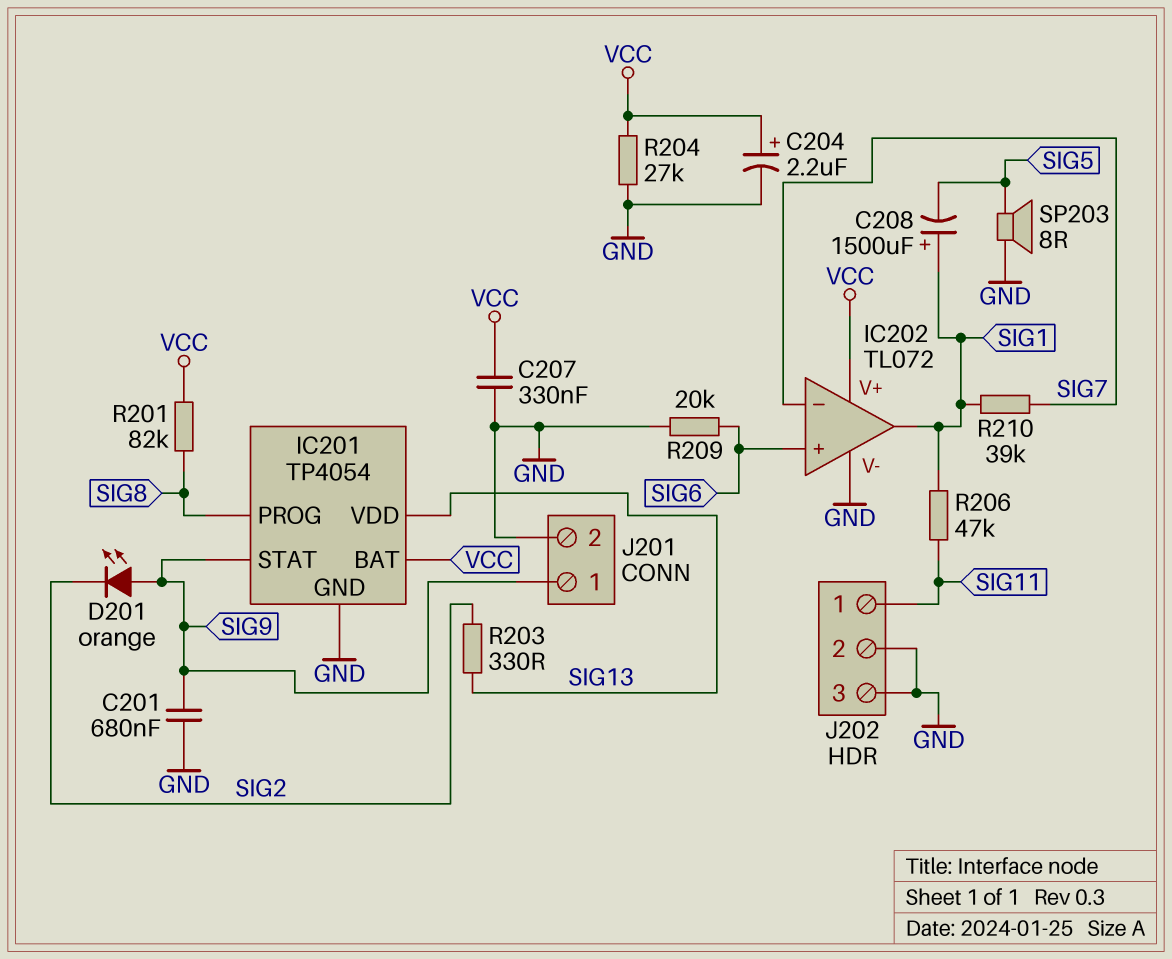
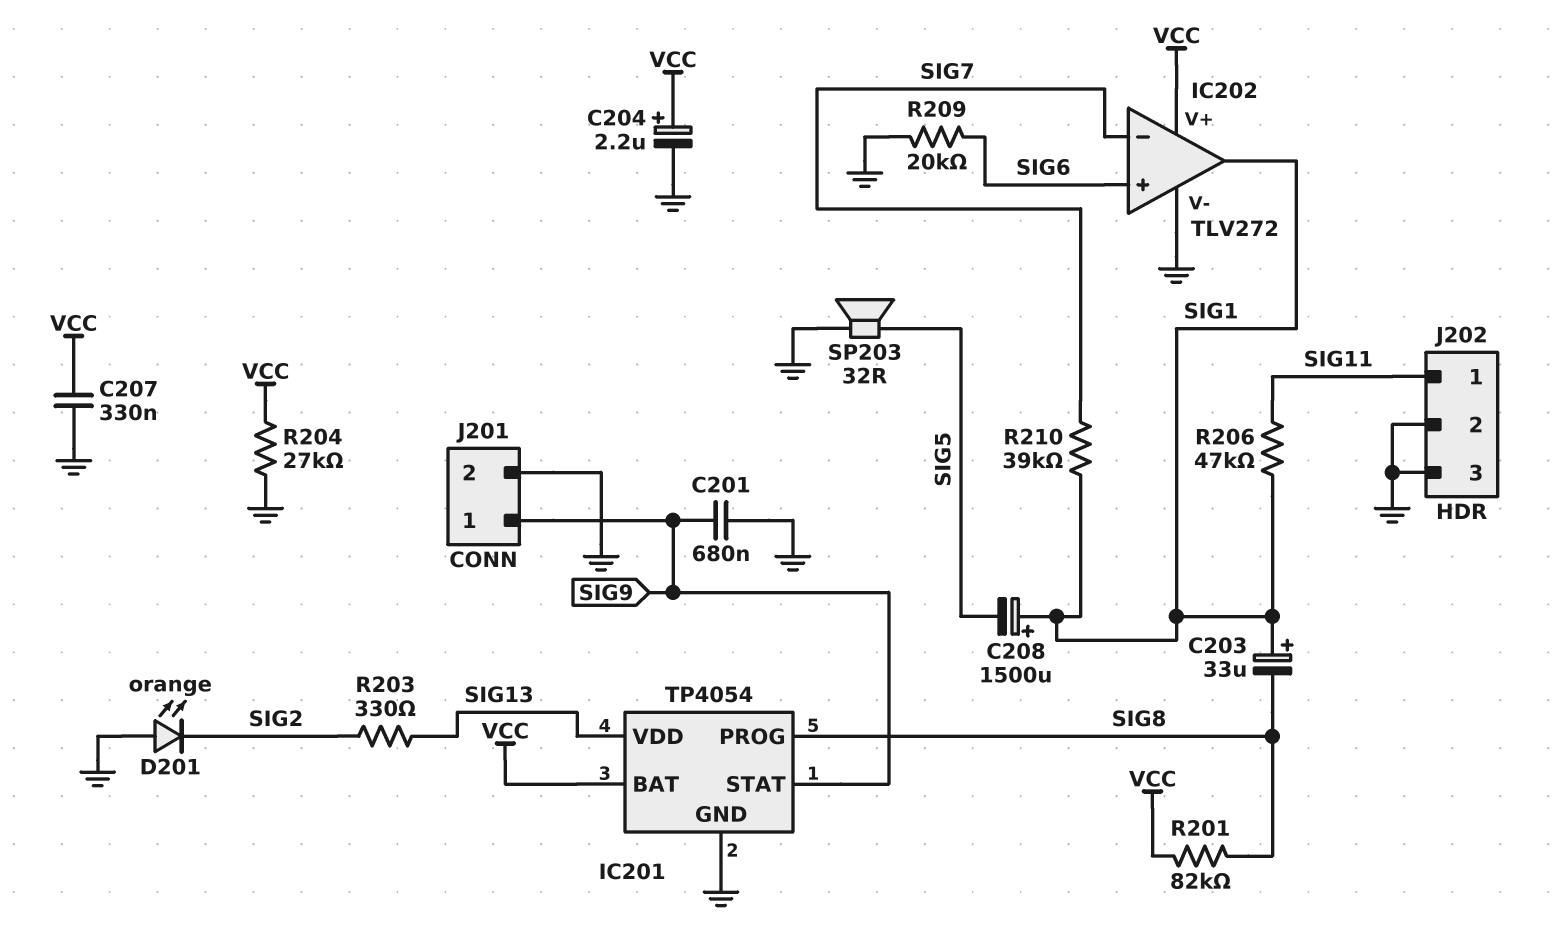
C203: none -> 33uF (plus SIG1, minus SIG8)
D201: LED orange (A SIG9, K SIG2) -> LED orange (A GND, K SIG2)
IC202: TL072 -> TLV272
SP203: speaker 8R (GND, SIG5) -> speaker 32R (GND, SIG5)

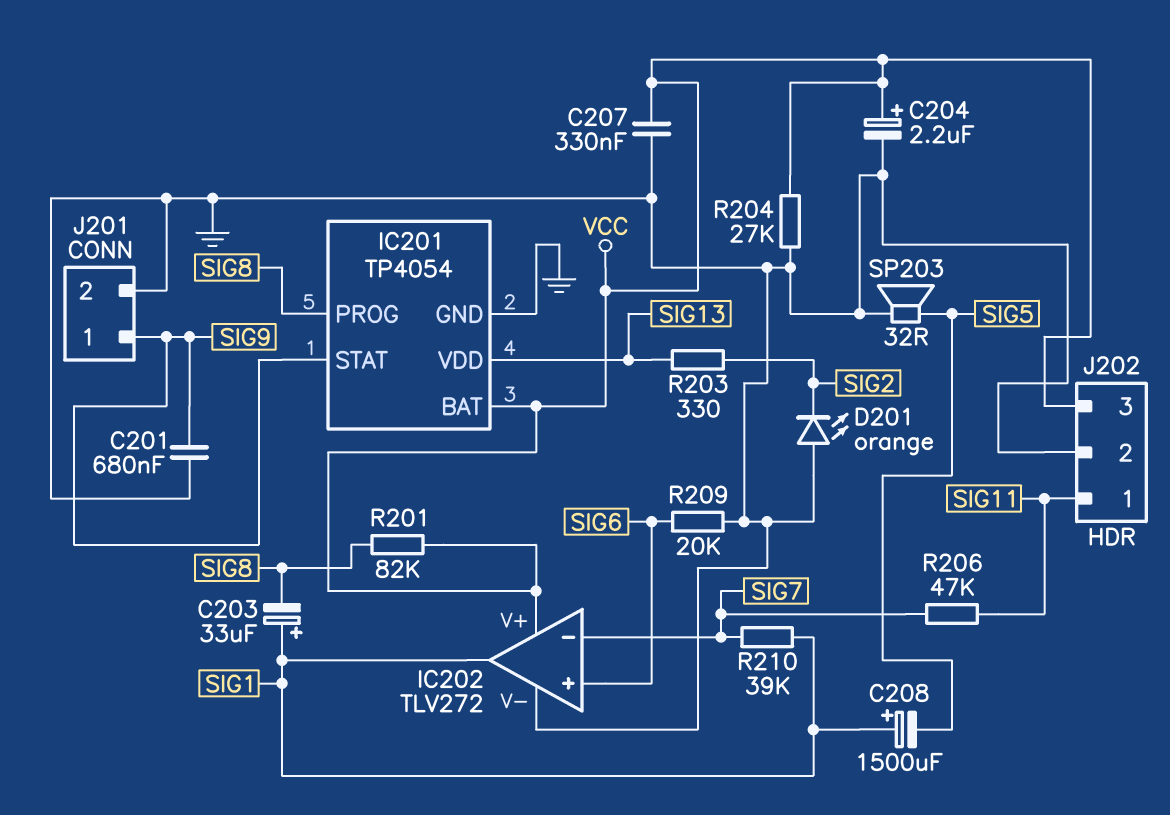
J202 pin 3: GND -> VCC
R206: 47k (SIG1, SIG11) -> 47k (SIG7, SIG11)

